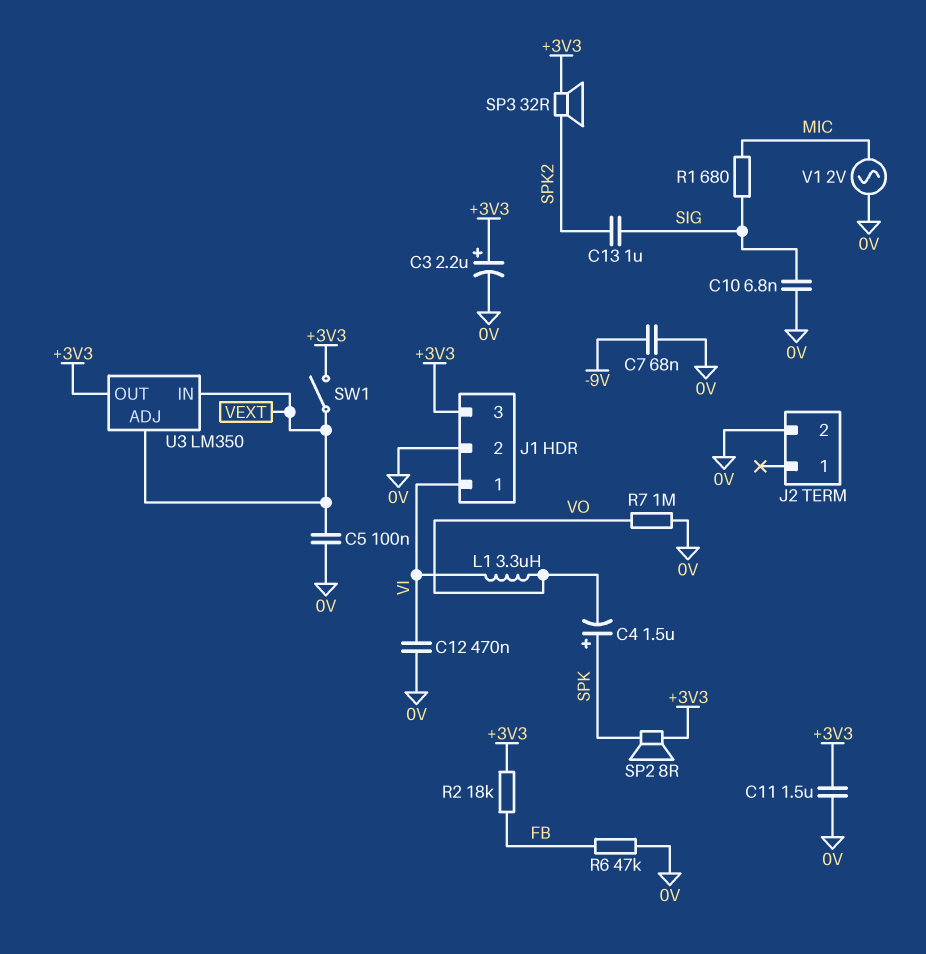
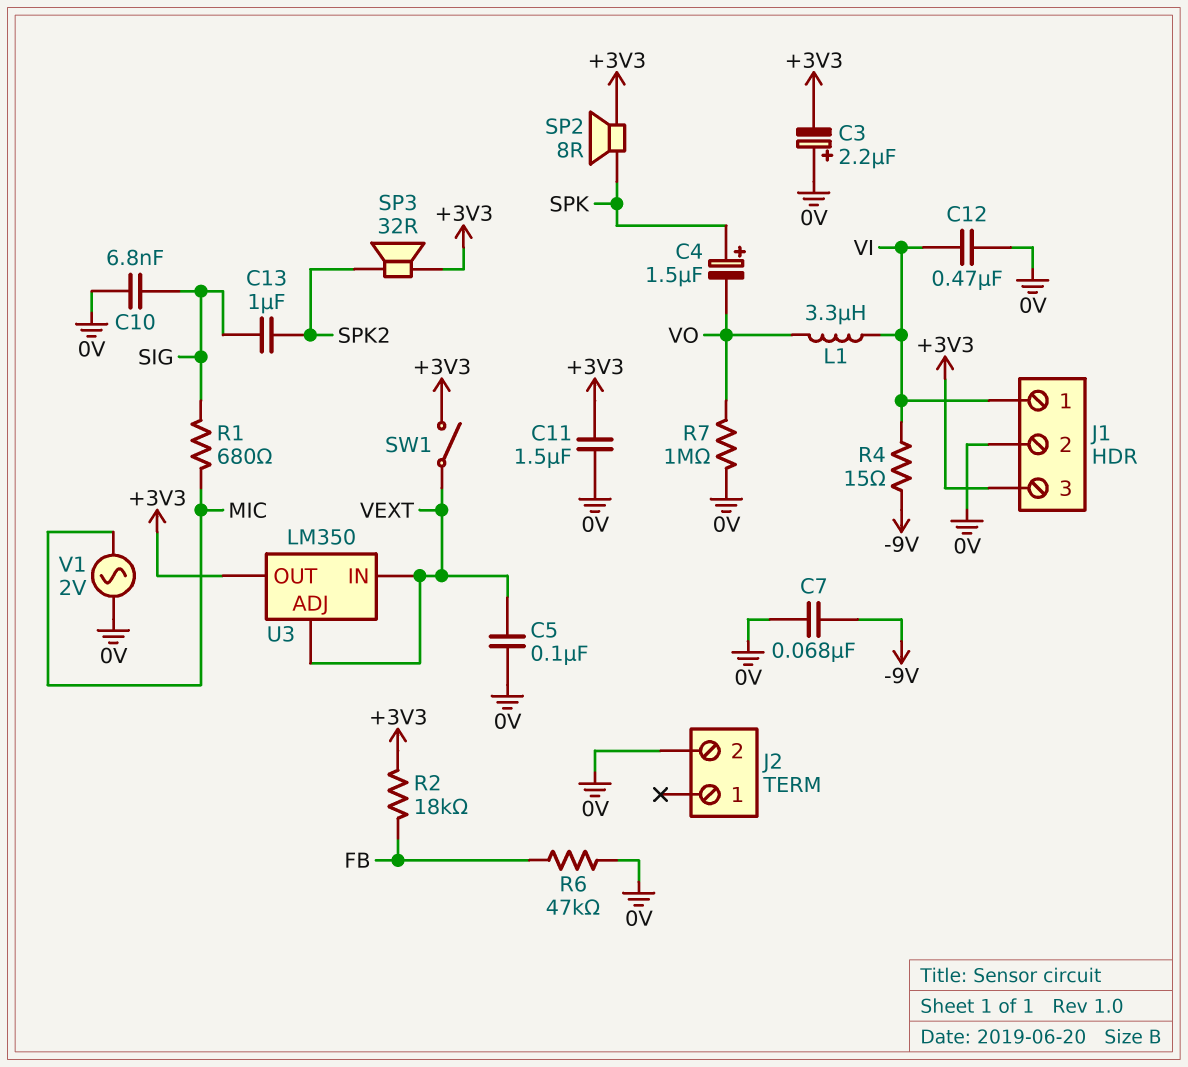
C3: 2.2uF (plus +3V3, minus 0V) -> 2.2uF (plus 0V, minus +3V3)
R4: none -> 15 (-9V, VI)

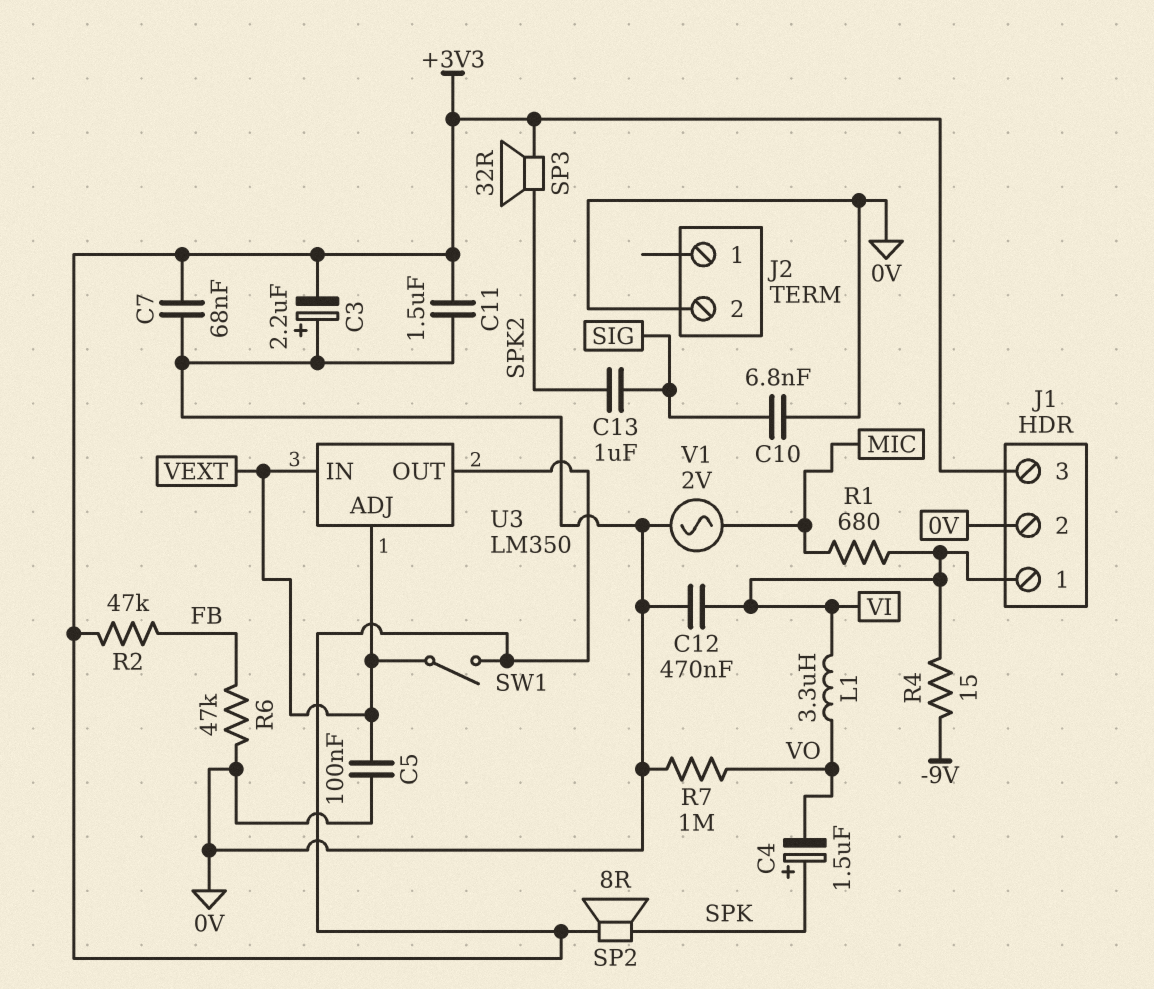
C7: 68nF (-9V, 0V) -> 68nF (+3V3, 0V)
R1: 680 (MIC, SIG) -> 680 (MIC, VI)
R2: 18k (+3V3, FB) -> 47k (+3V3, FB)

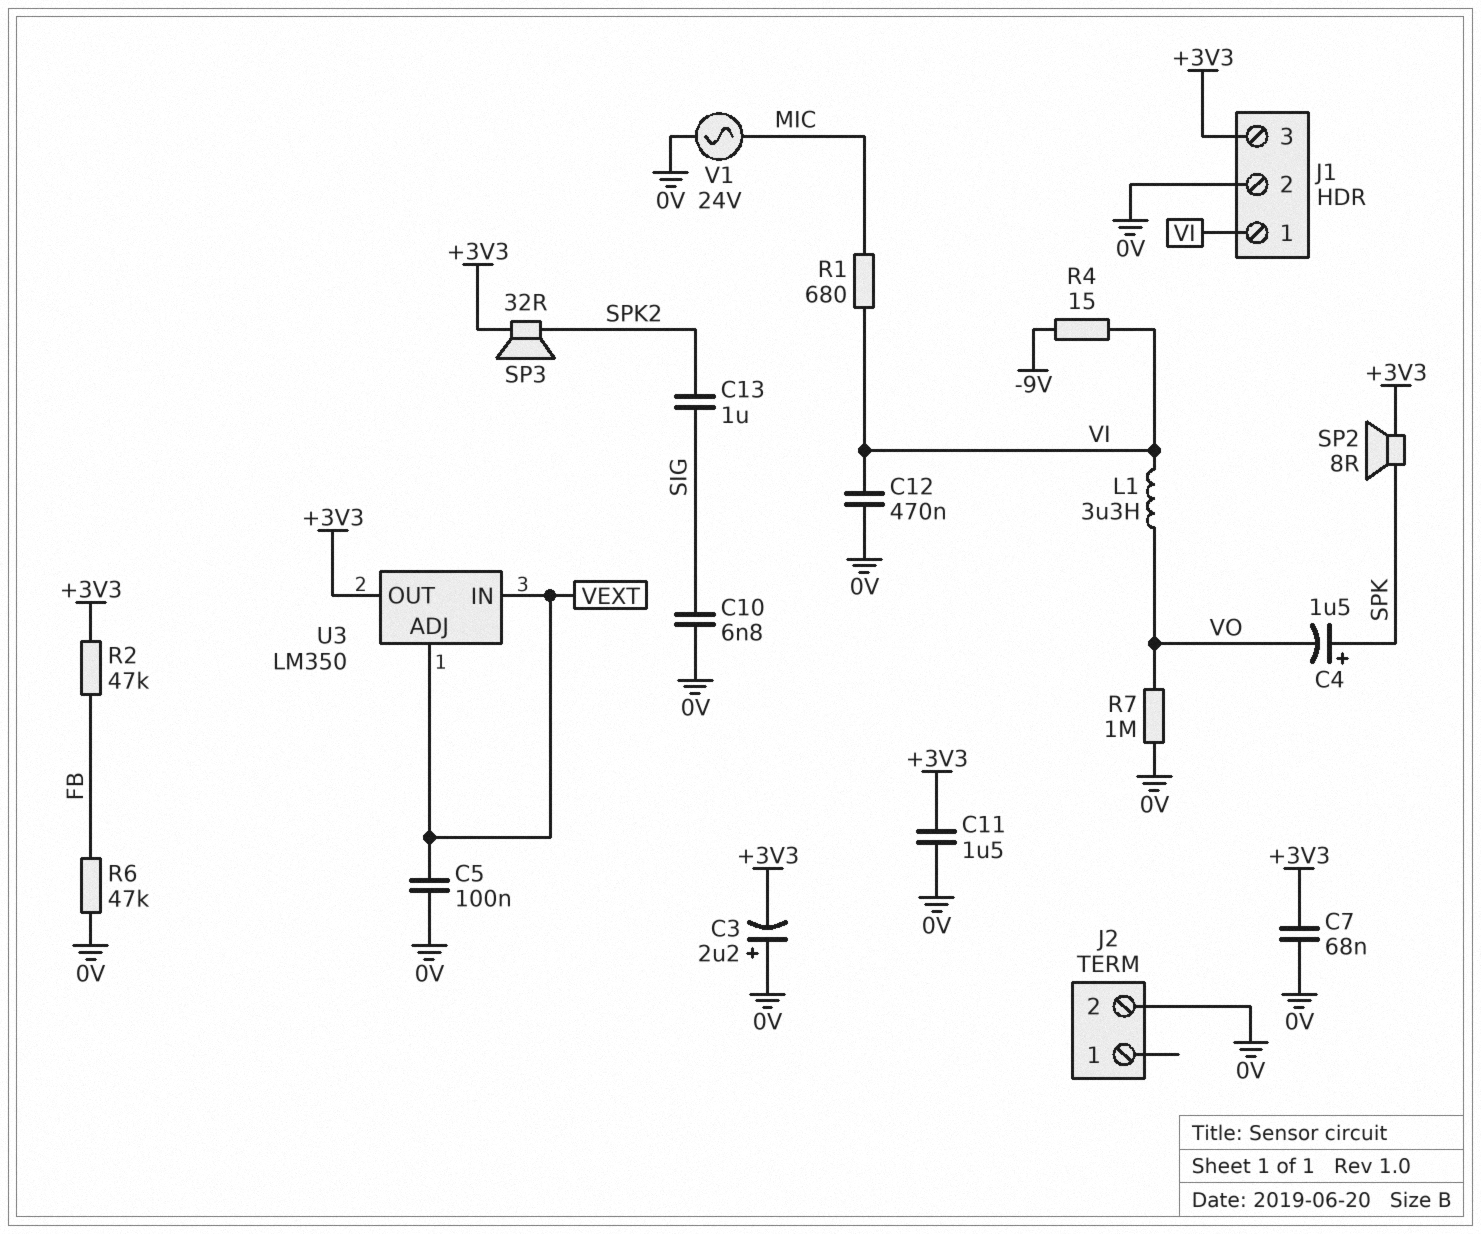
SW1: switch (+3V3, VEXT) -> none
V1: AC 2V (0V, MIC) -> AC 24V (0V, MIC)

